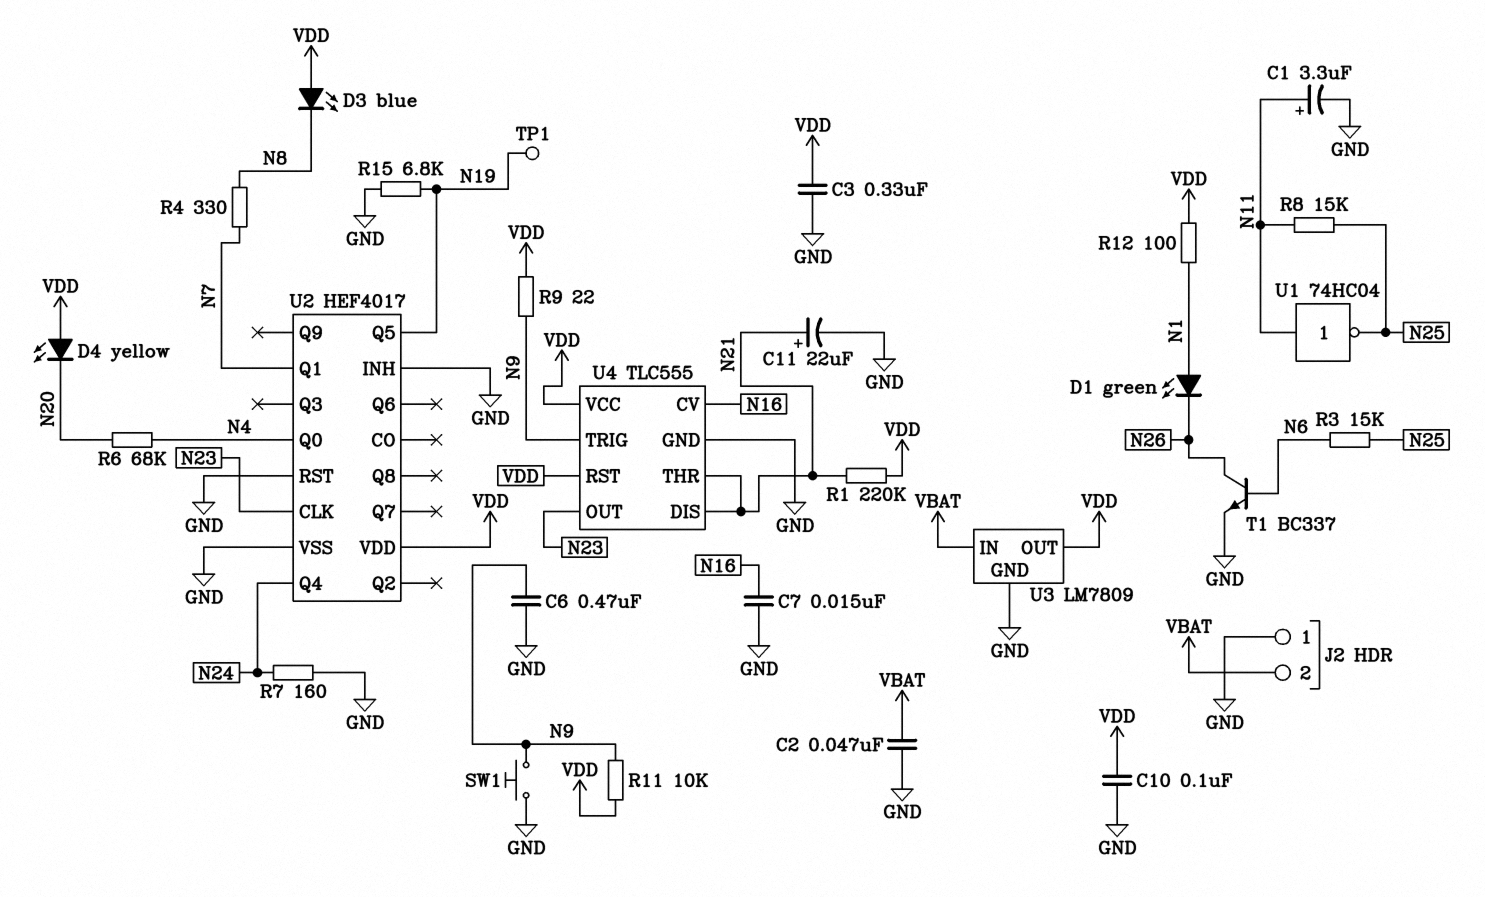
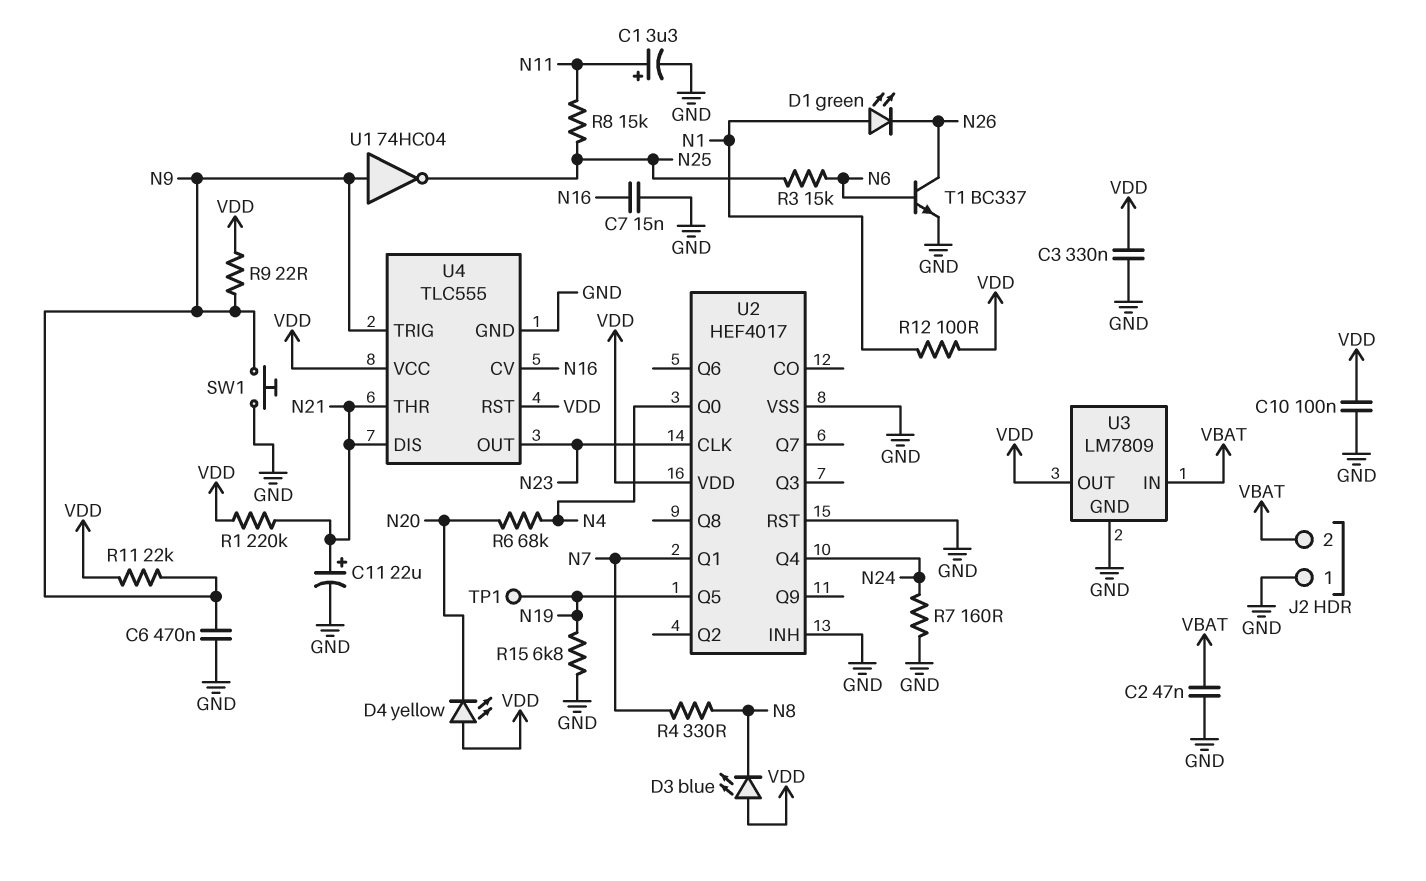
R11: 10k (N9, VDD) -> 22k (N9, VDD)
U1: NOT 74HC04 (in N11, out N25) -> NOT 74HC04 (in N9, out N25)

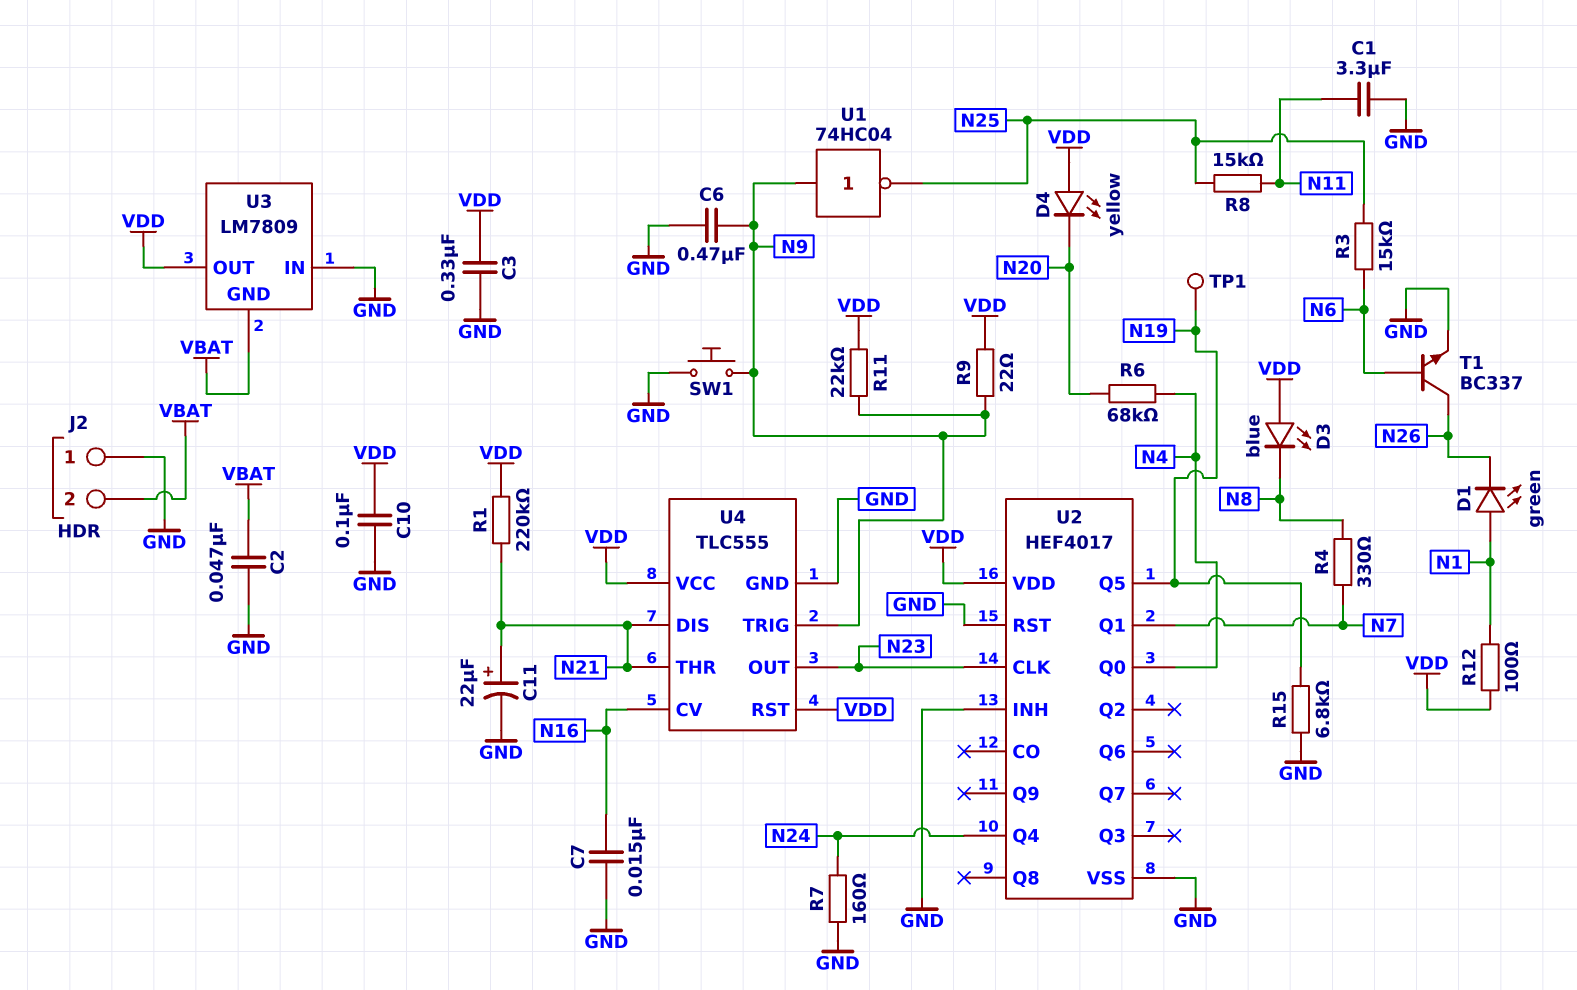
C1: 3.3uF (plus N11, minus GND) -> 3.3uF (GND, N11)
U3 pin GND: GND -> VBAT
U3 pin IN: VBAT -> GND

